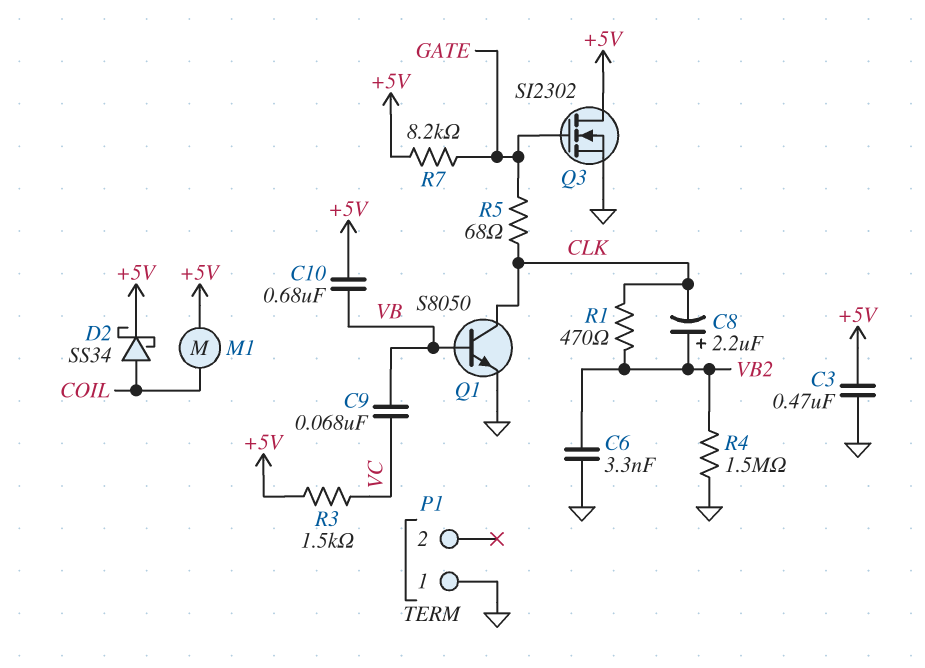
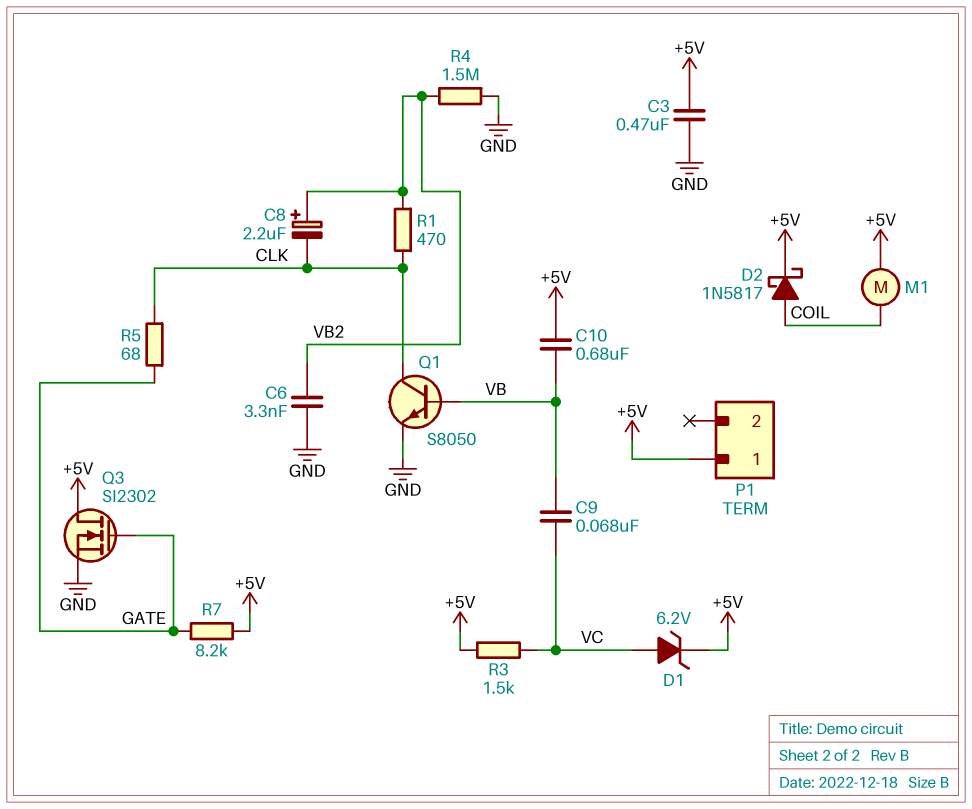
D1: none -> zener 6.2V (A VC, K +5V)
D2: schottky SS34 (A COIL, K +5V) -> schottky 1N5817 (A COIL, K +5V)
P1 pin 1: GND -> +5V

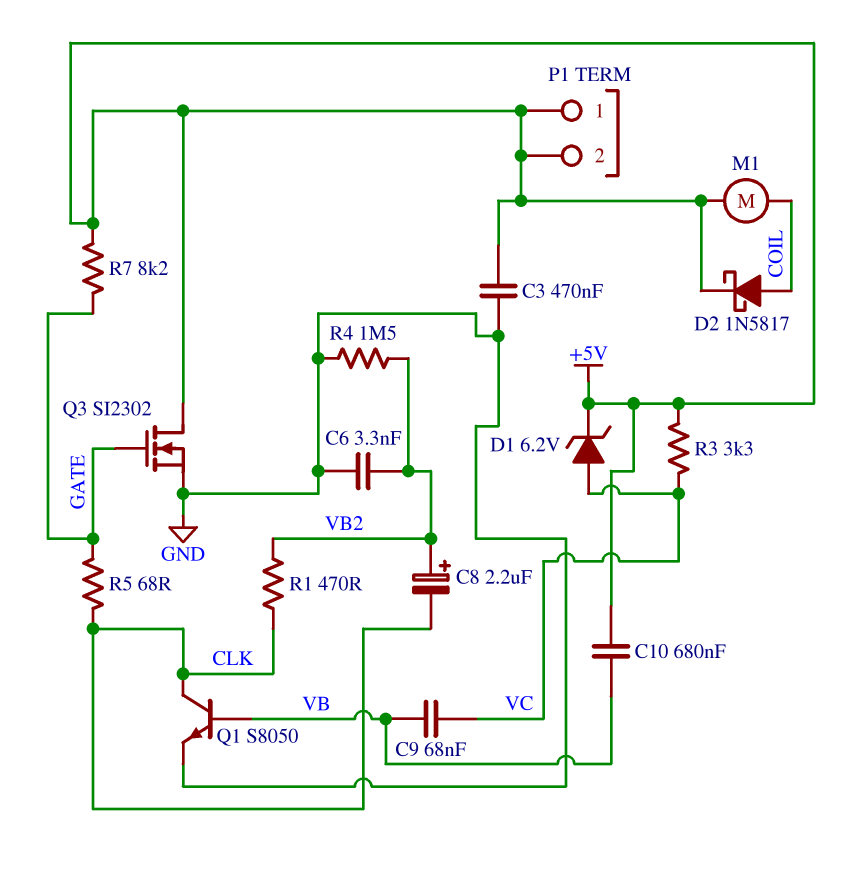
P1 pin 2: none -> +5V
R3: 1.5k (+5V, VC) -> 3.3k (+5V, VC)

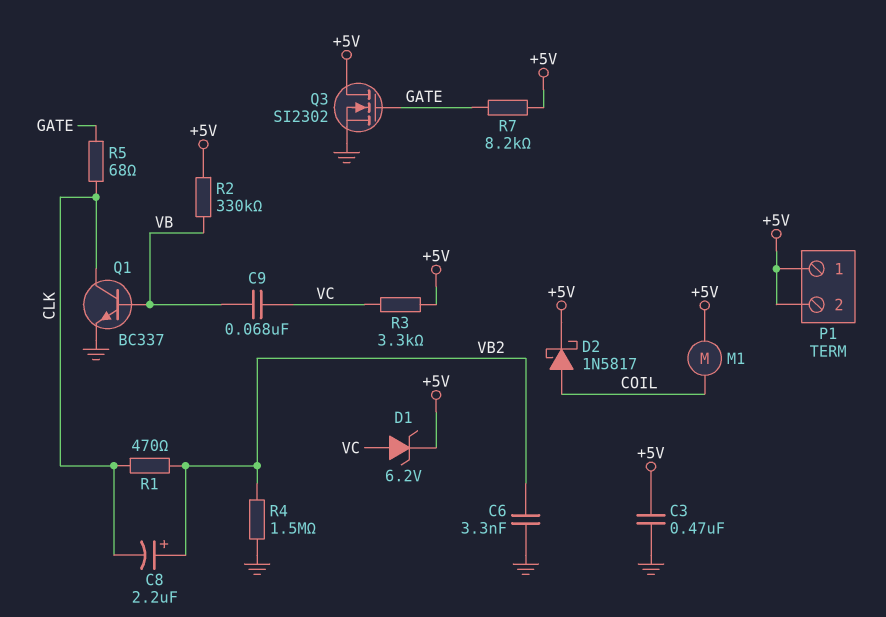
C10: 680nF (+5V, VB) -> none
Q1: NPN S8050 (B VB, C CLK, E GND) -> NPN BC337 (B VB, C CLK, E GND)
R2: none -> 330k (+5V, VB)

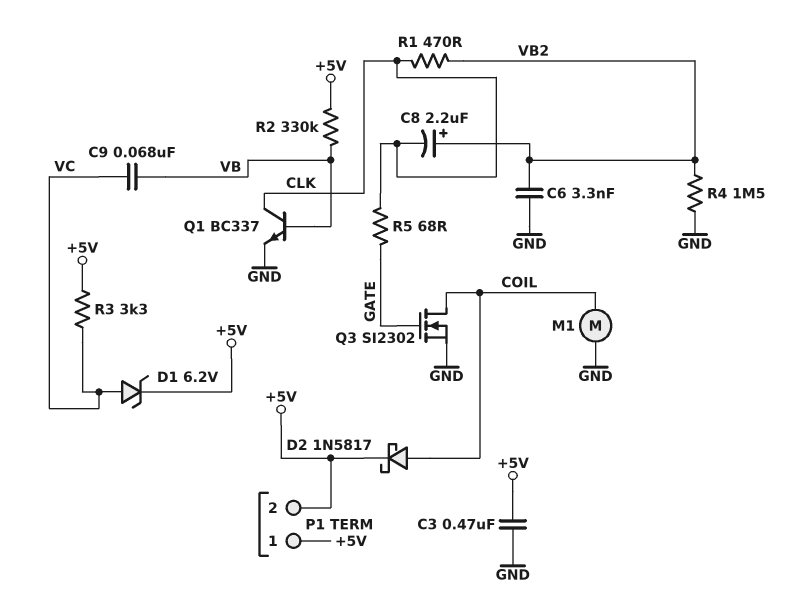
M1: motor (+5V, COIL) -> motor (COIL, GND)
Q3: NMOS SI2302 (G GATE, D +5V, S GND) -> NMOS SI2302 (G GATE, D COIL, S GND)
R7: 8.2k (+5V, GATE) -> none

